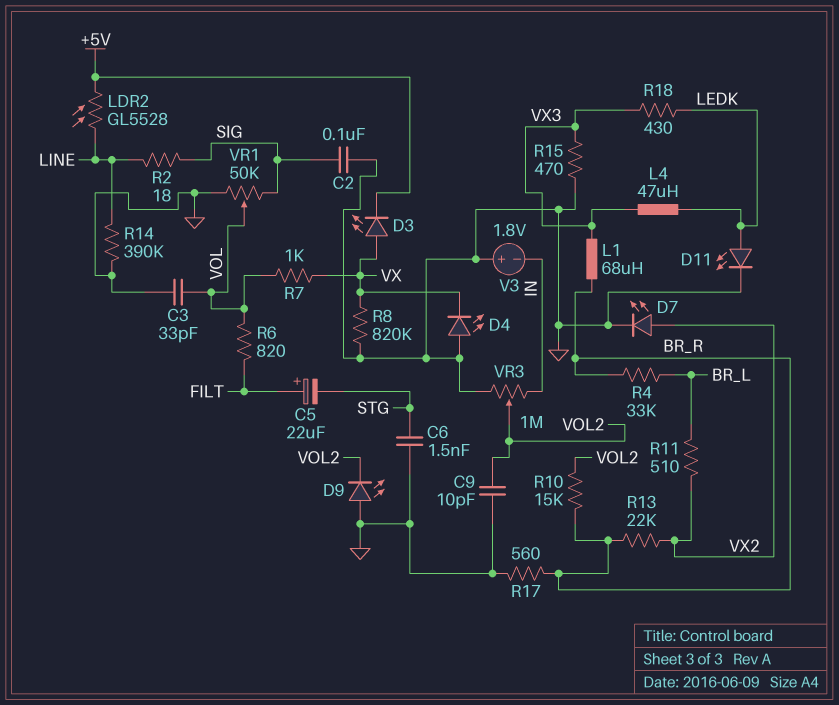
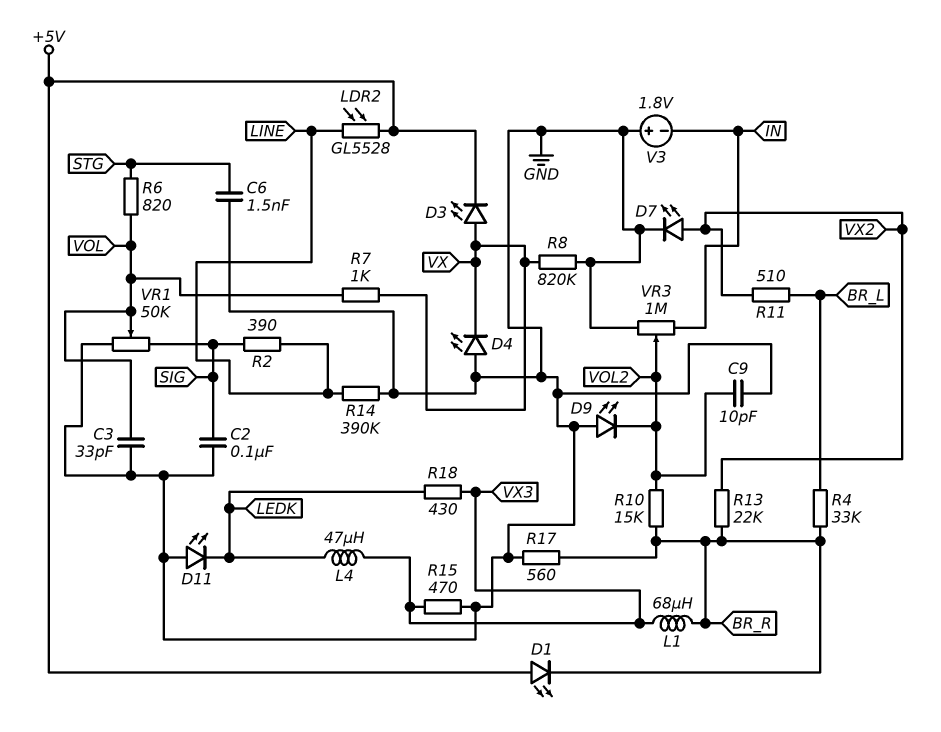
C5: 22uF (plus FILT, minus STG) -> none
D1: none -> LED (A +5V, K BR_R)
D11: LED (A LEDK, K GND) -> LED (A GND, K LEDK)
R2: 18 (LINE, SIG) -> 390 (LINE, SIG)
R6: 820 (FILT, VOL) -> 820 (STG, VOL)

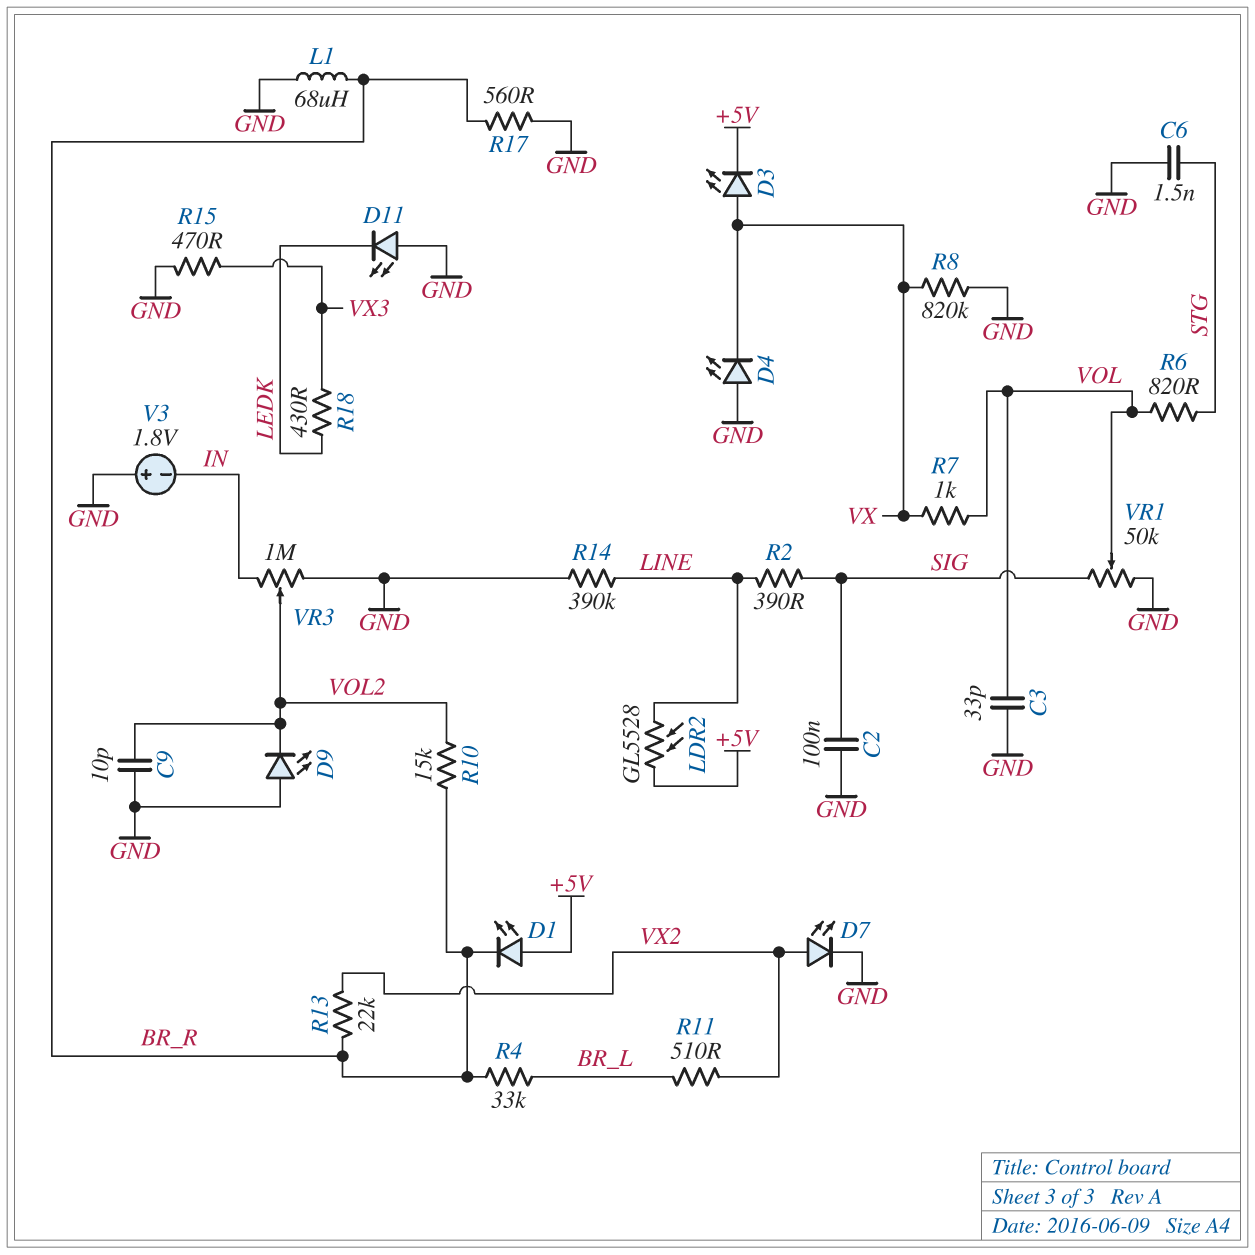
L1: 68uH (BR_R, VX3) -> 68uH (BR_R, GND)
L4: 47uH (LEDK, VX3) -> none

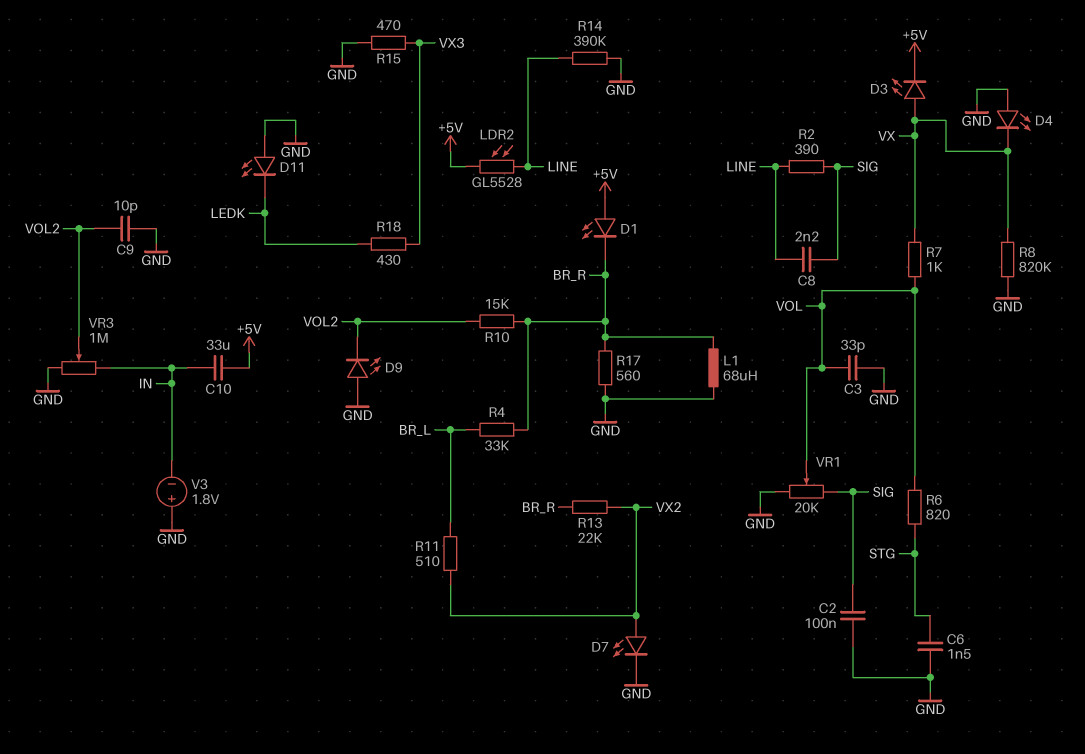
C8: none -> 2.2nF (LINE, SIG)
C10: none -> 33uF (+5V, IN)
VR1: 50k (GND, SIG, wiper VOL) -> 20k (GND, SIG, wiper VOL)

